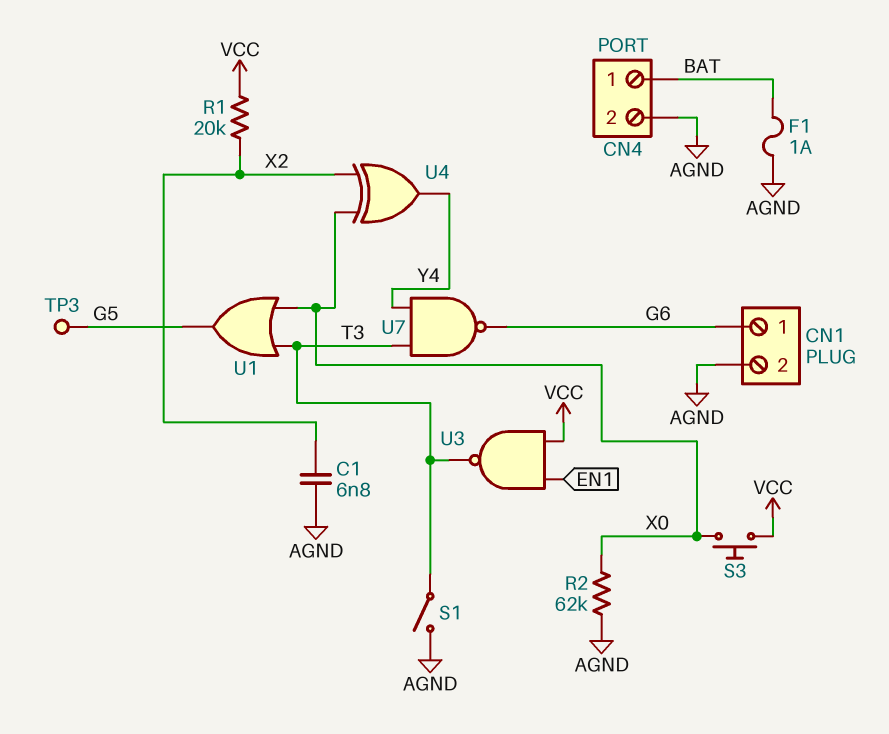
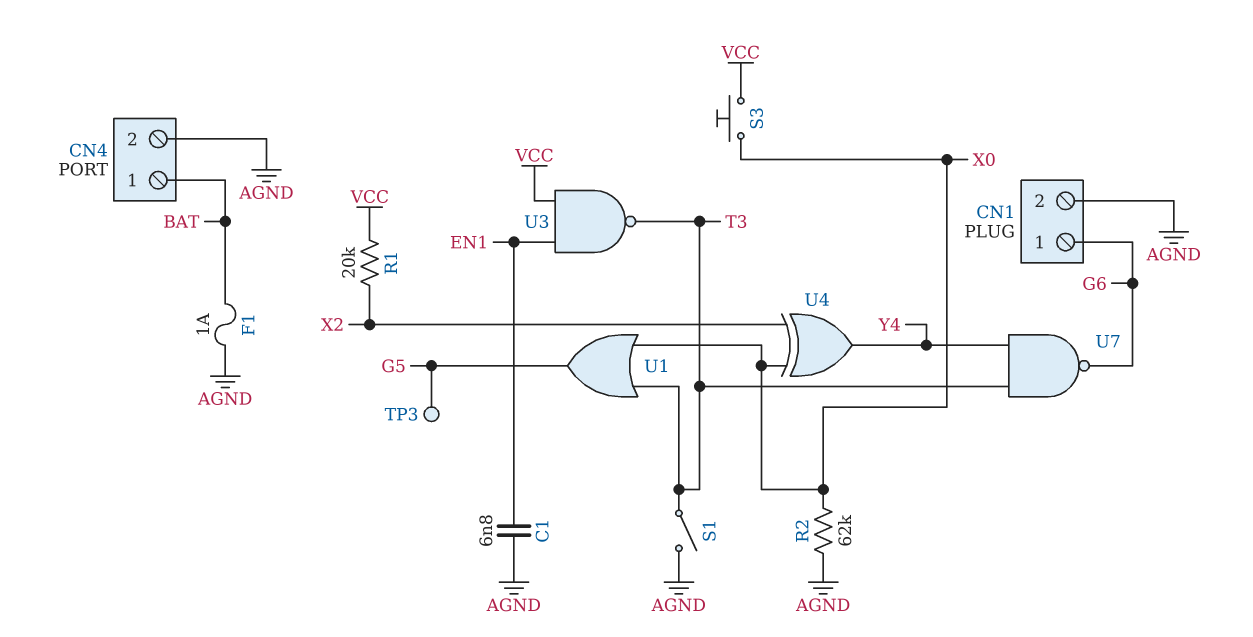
C1: 6.8nF (AGND, X2) -> 6.8nF (AGND, EN1)

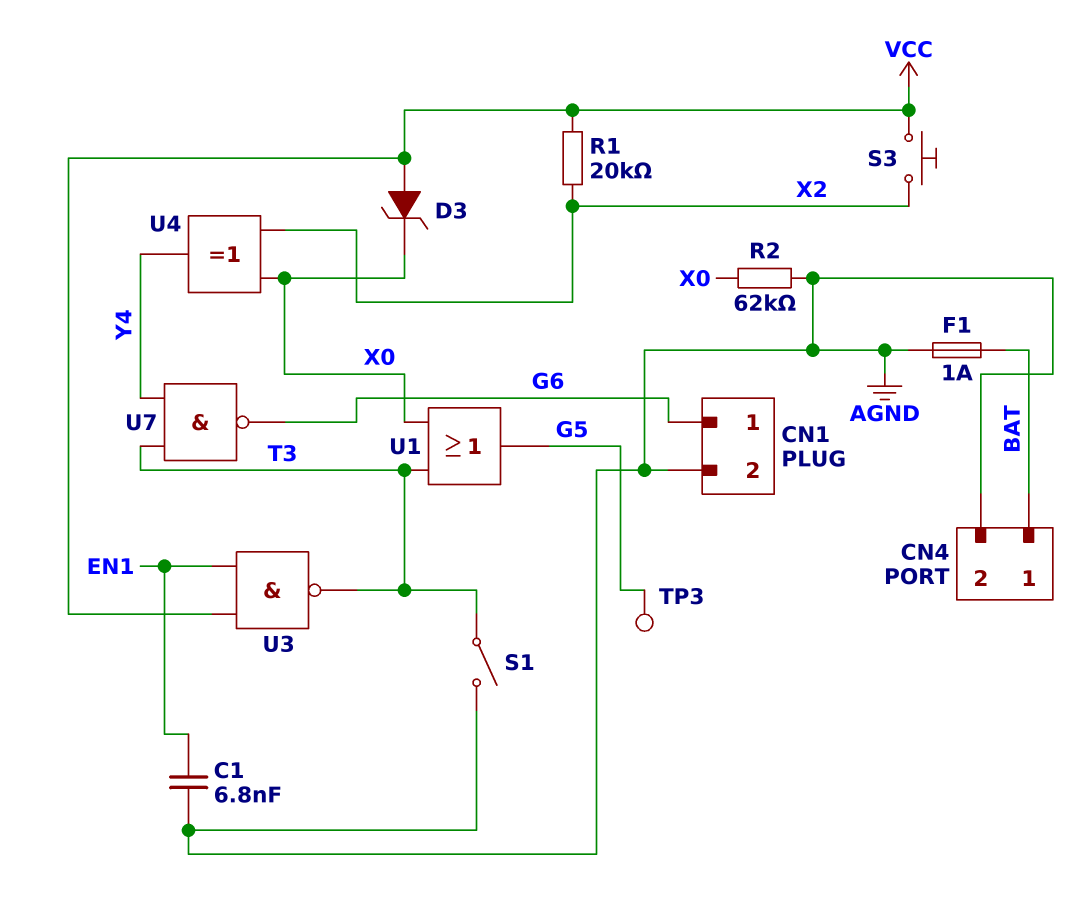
D3: none -> zener (A VCC, K X0)
S3: button (VCC, X0) -> button (VCC, X2)

